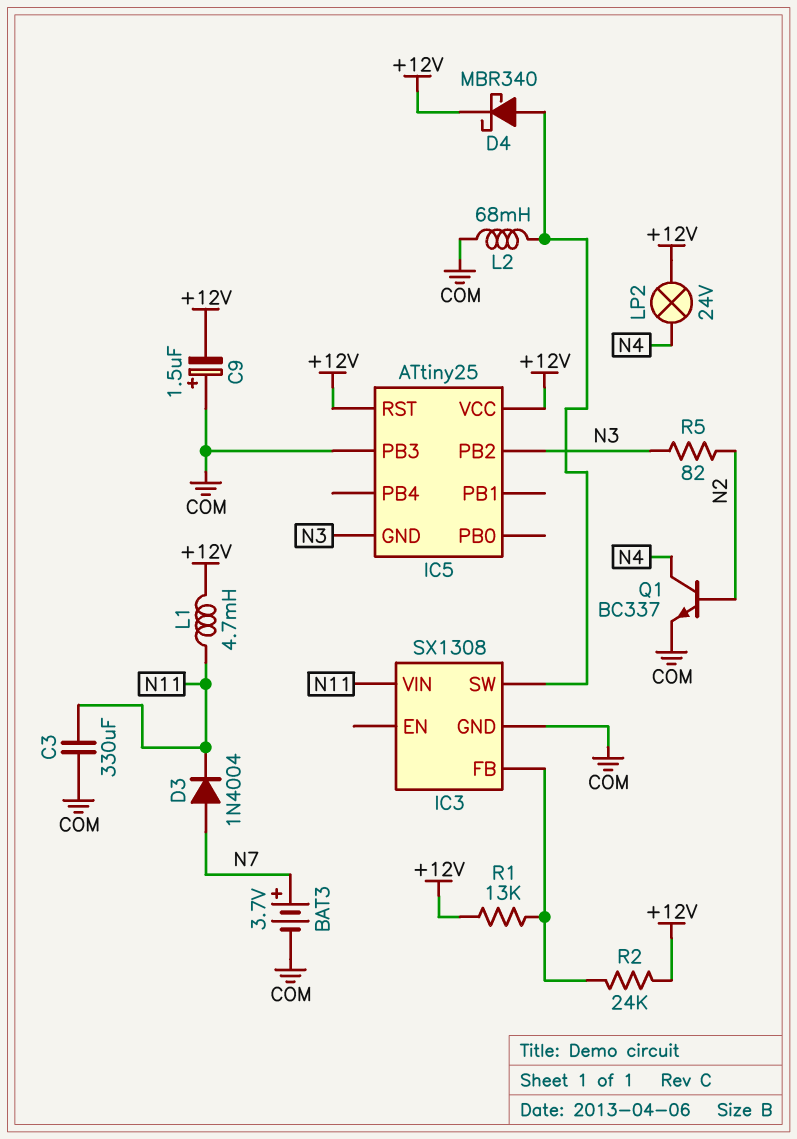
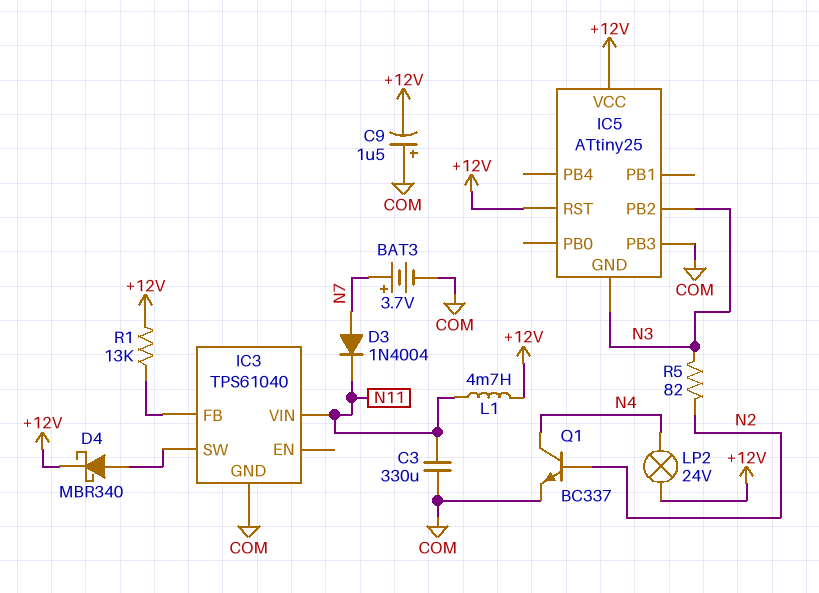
IC3: SX1308 -> TPS61040
L2: 68mH (COM, IC3/SW) -> none
R2: 24k (+12V, IC3/FB) -> none

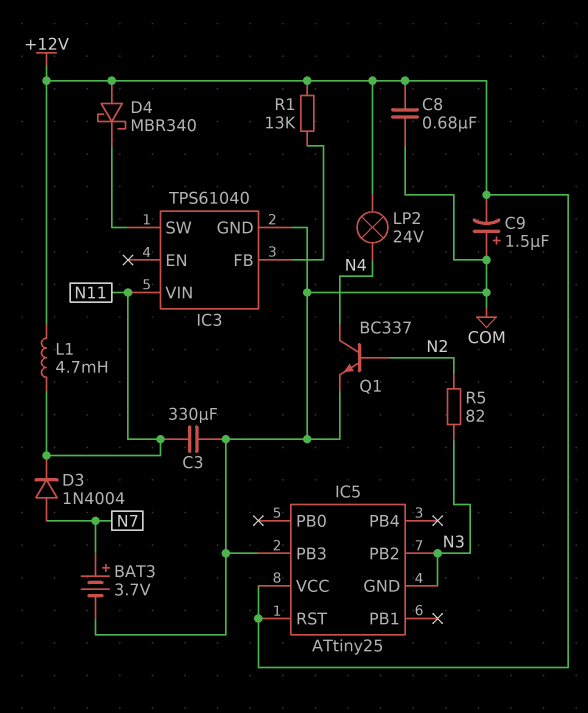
C8: none -> 680nF (+12V, COM)
D4: schottky MBR340 (A IC3/SW, K +12V) -> schottky MBR340 (A +12V, K IC3/SW)

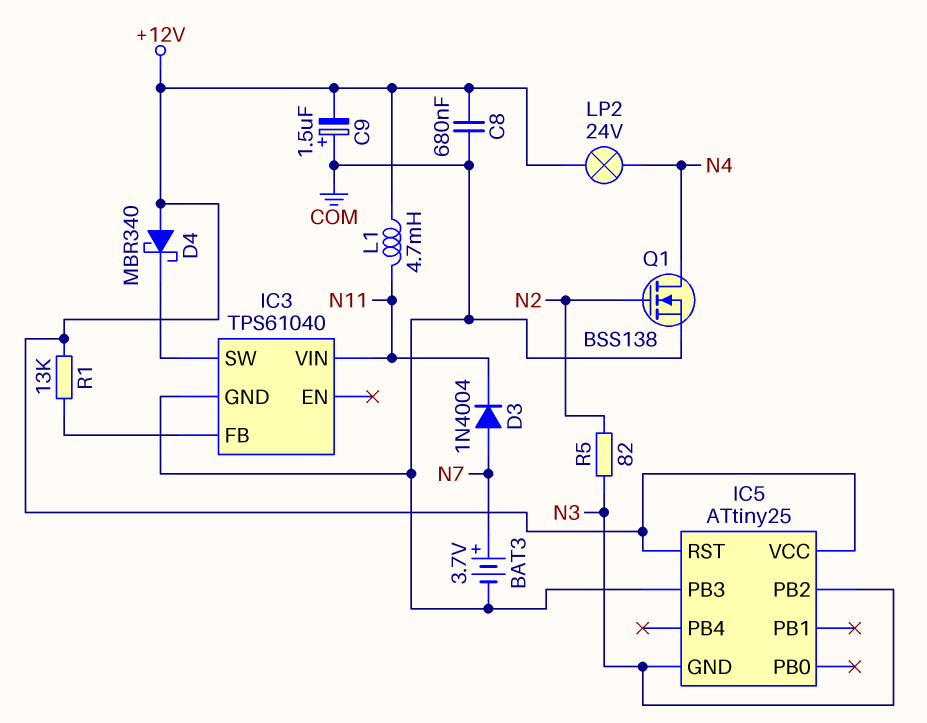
C3: 330uF (COM, N11) -> none
Q1: NPN BC337 (B N2, C N4, E COM) -> NMOS BSS138 (G N2, D N4, S COM)

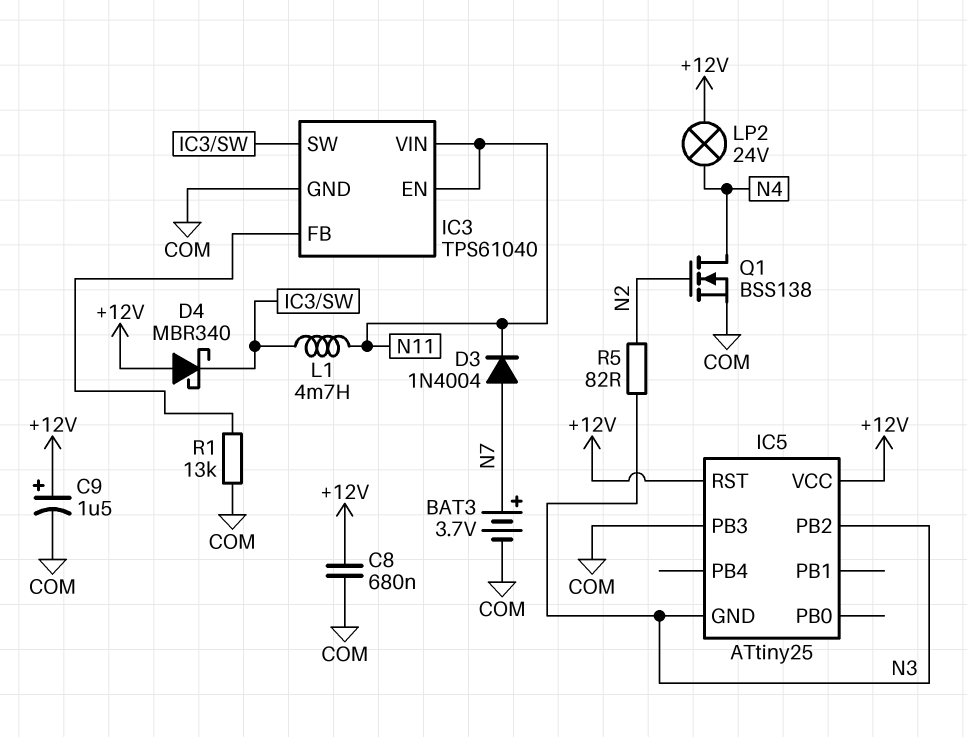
C9: 1.5uF (plus COM, minus +12V) -> 1.5uF (plus +12V, minus COM)
IC3 pin EN: none -> N11
L1: 4.7mH (+12V, N11) -> 4.7mH (IC3/SW, N11)
R1: 13k (+12V, IC3/FB) -> 13k (COM, IC3/FB)

